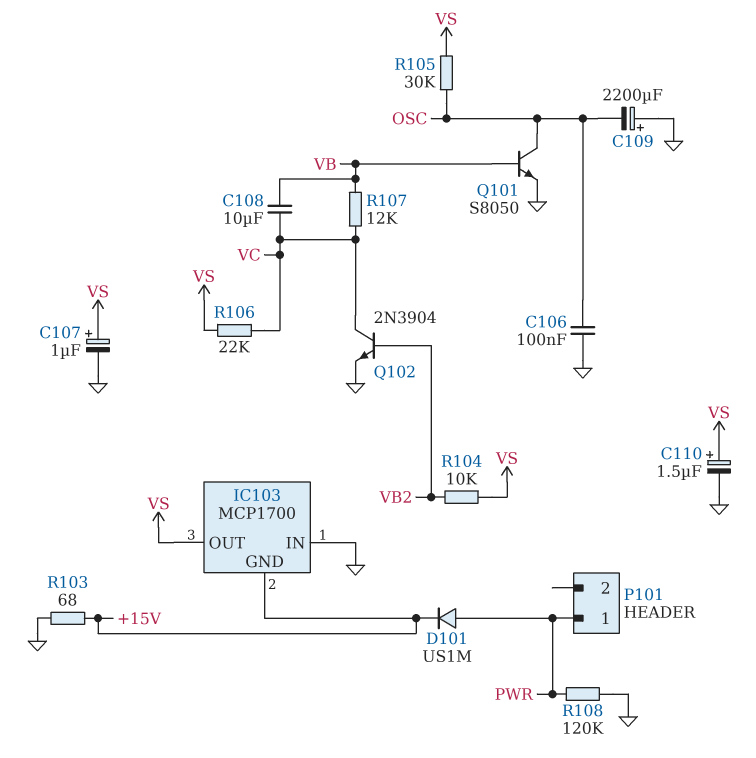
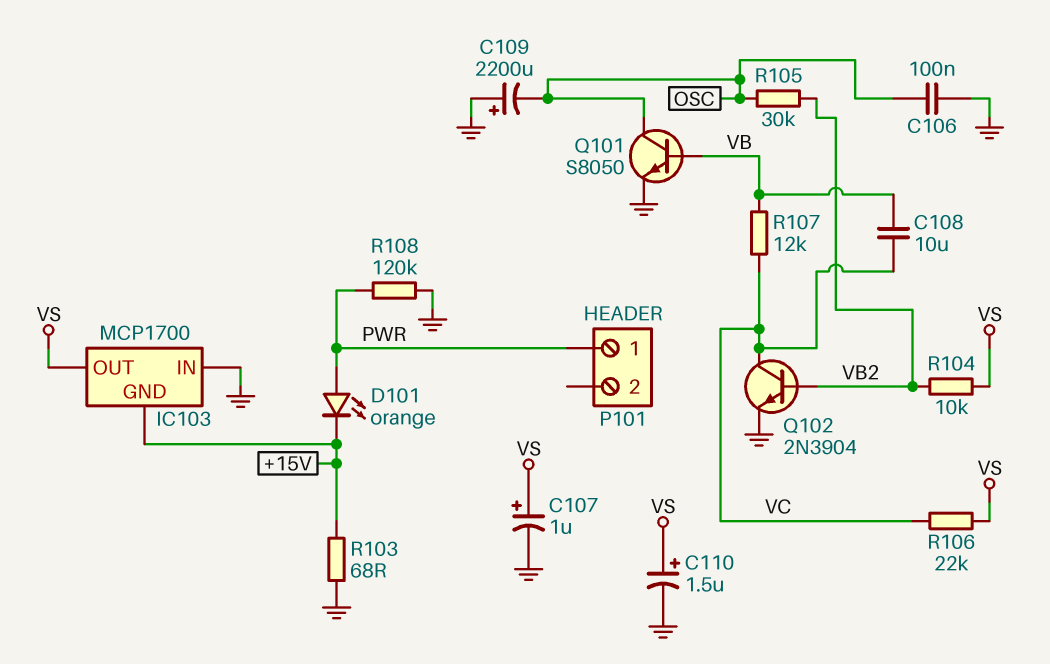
D101: diode US1M (A PWR, K +15V) -> LED orange (A PWR, K +15V)
R105: 30k (OSC, VS) -> 30k (OSC, VB2)

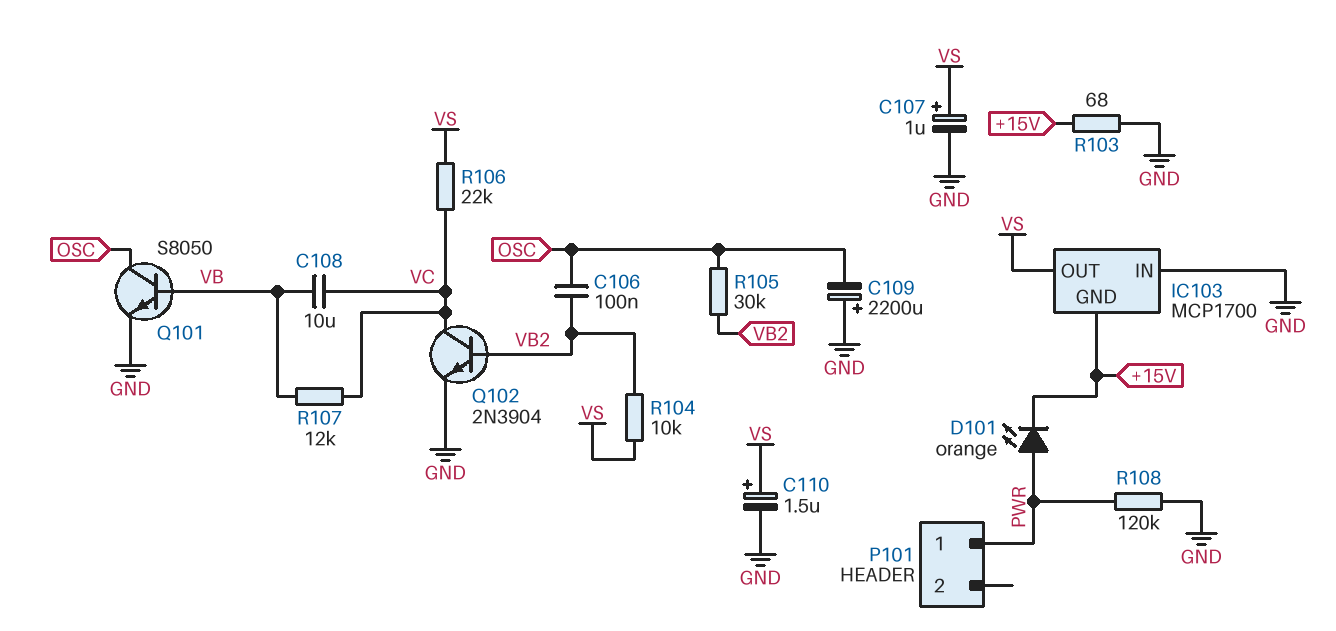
C106: 100nF (GND, OSC) -> 100nF (OSC, VB2)

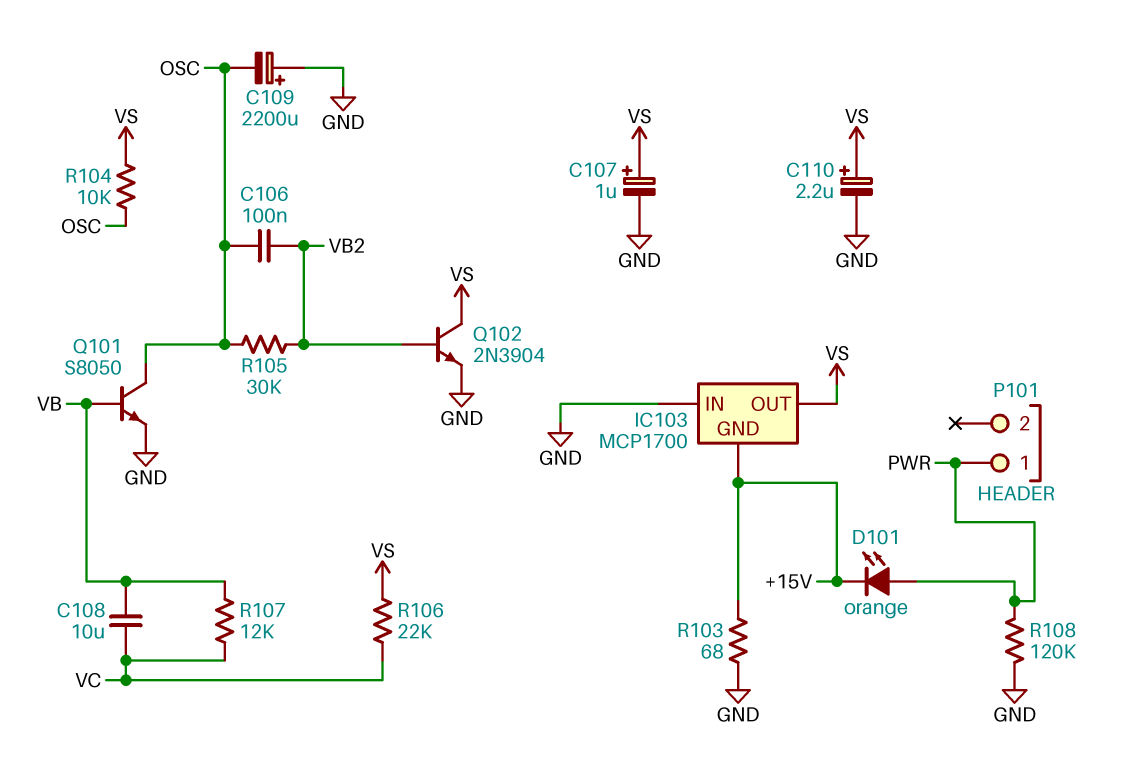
C110: 1.5uF (plus VS, minus GND) -> 2.2uF (plus VS, minus GND)
Q102: NPN 2N3904 (B VB2, C VC, E GND) -> NPN 2N3904 (B VB2, C VS, E GND)
R104: 10k (VB2, VS) -> 10k (OSC, VS)

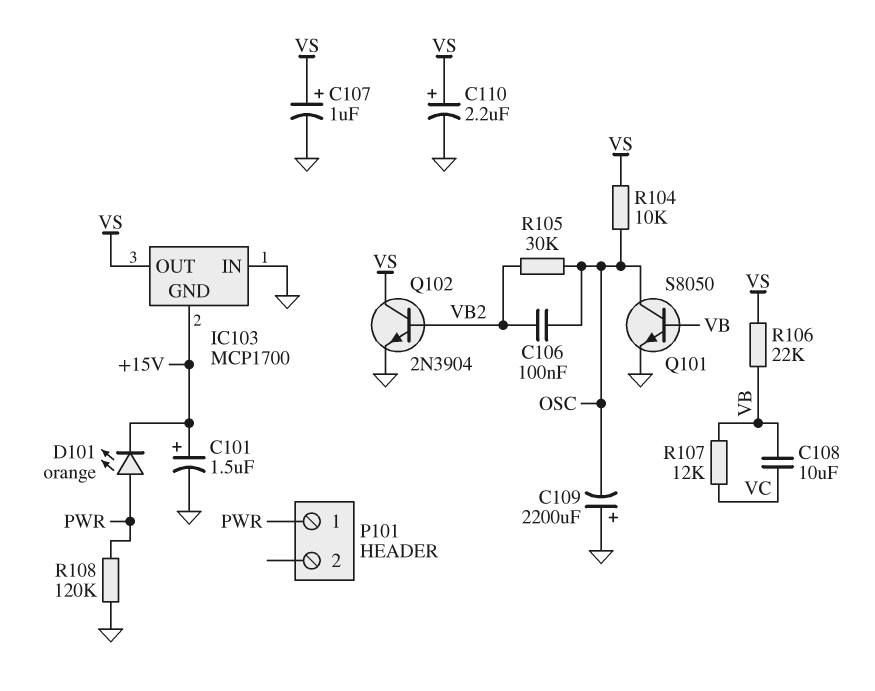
C101: none -> 1.5uF (plus +15V, minus GND)
R103: 68 (+15V, GND) -> none
R106: 22k (VC, VS) -> 22k (VB, VS)

